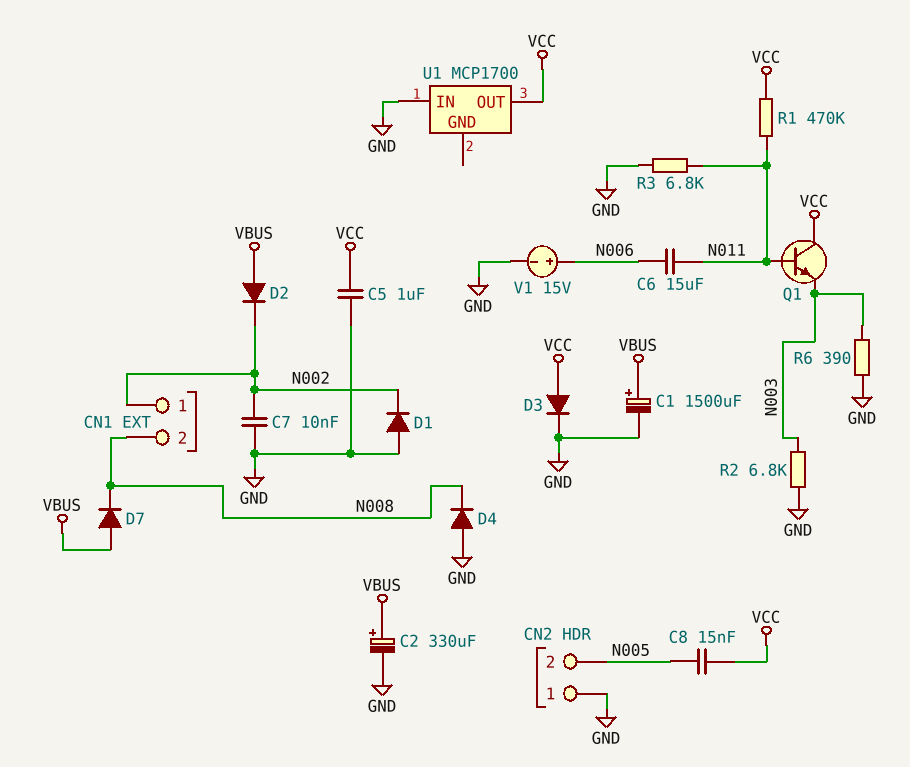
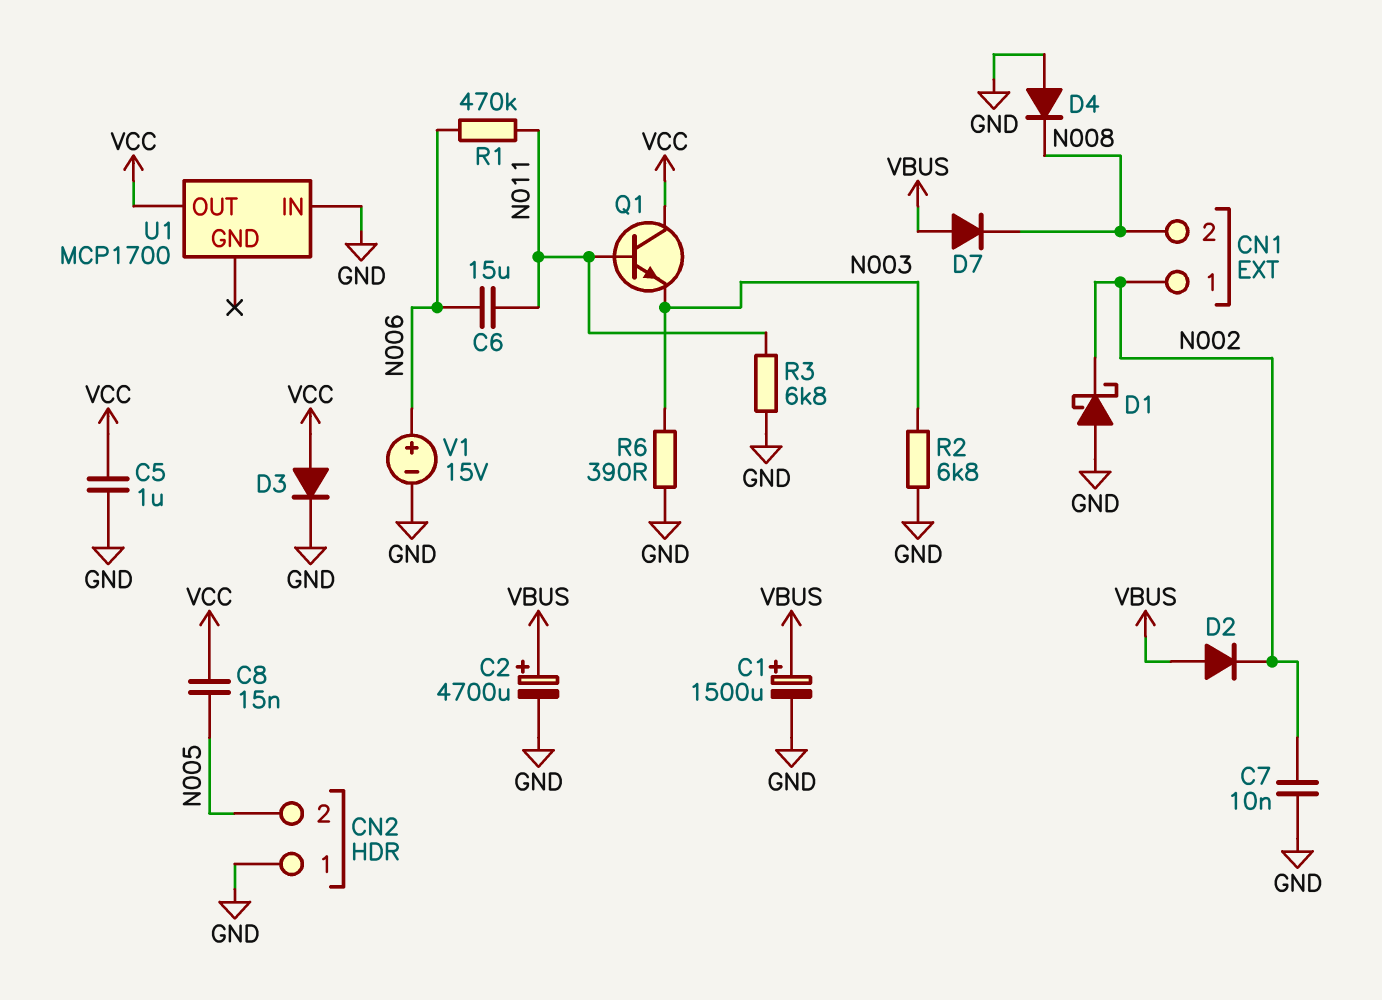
C2: 330uF (plus VBUS, minus GND) -> 4700uF (plus VBUS, minus GND)
D1: diode (A GND, K N002) -> schottky (A GND, K N002)
R1: 470k (N011, VCC) -> 470k (N006, N011)

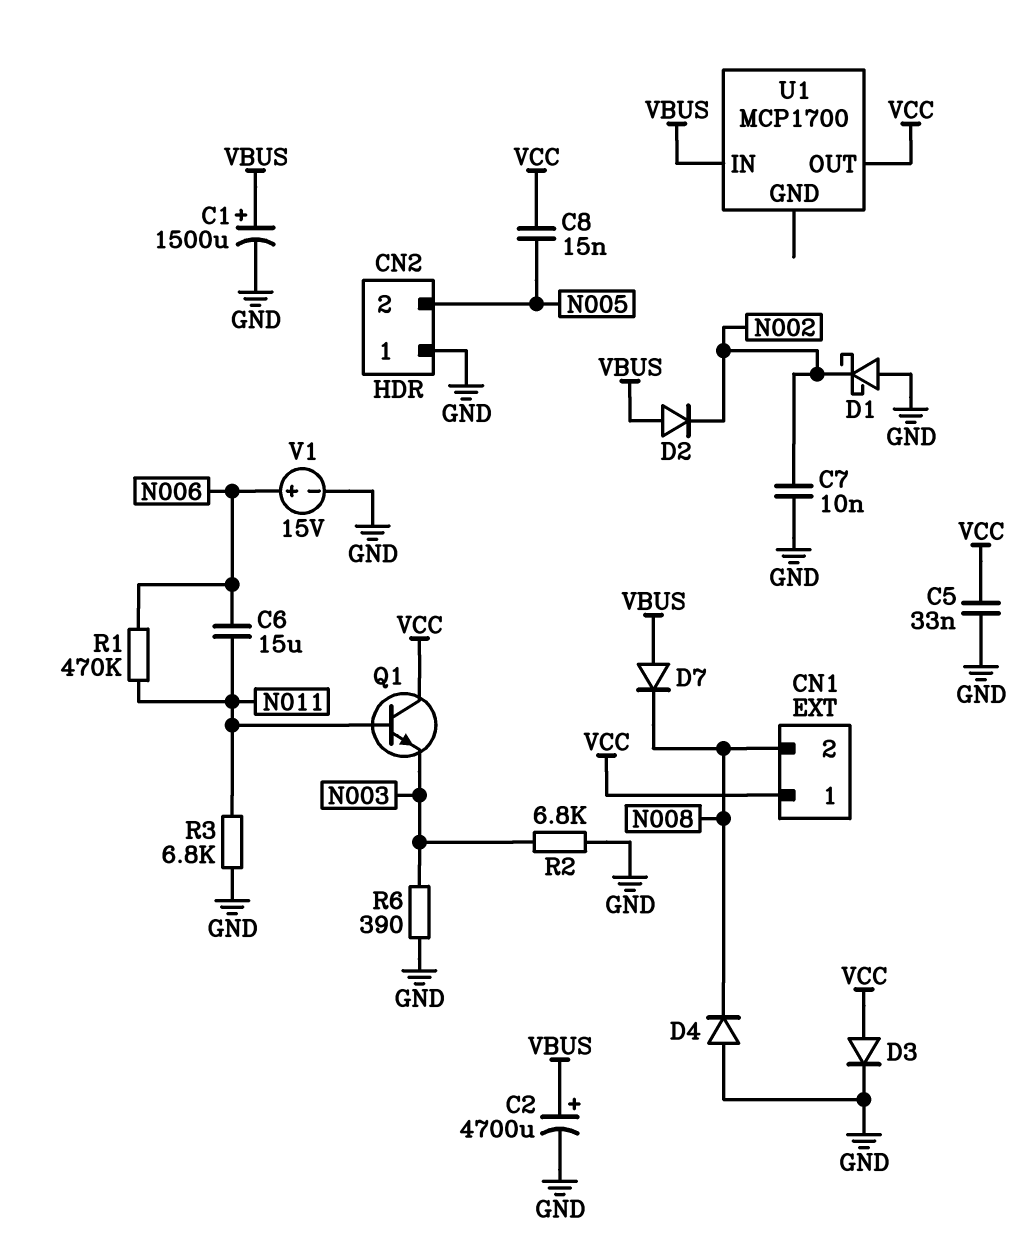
C5: 1uF (GND, VCC) -> 33nF (GND, VCC)
CN1 pin 1: N002 -> VCC
U1 pin IN: GND -> VBUS

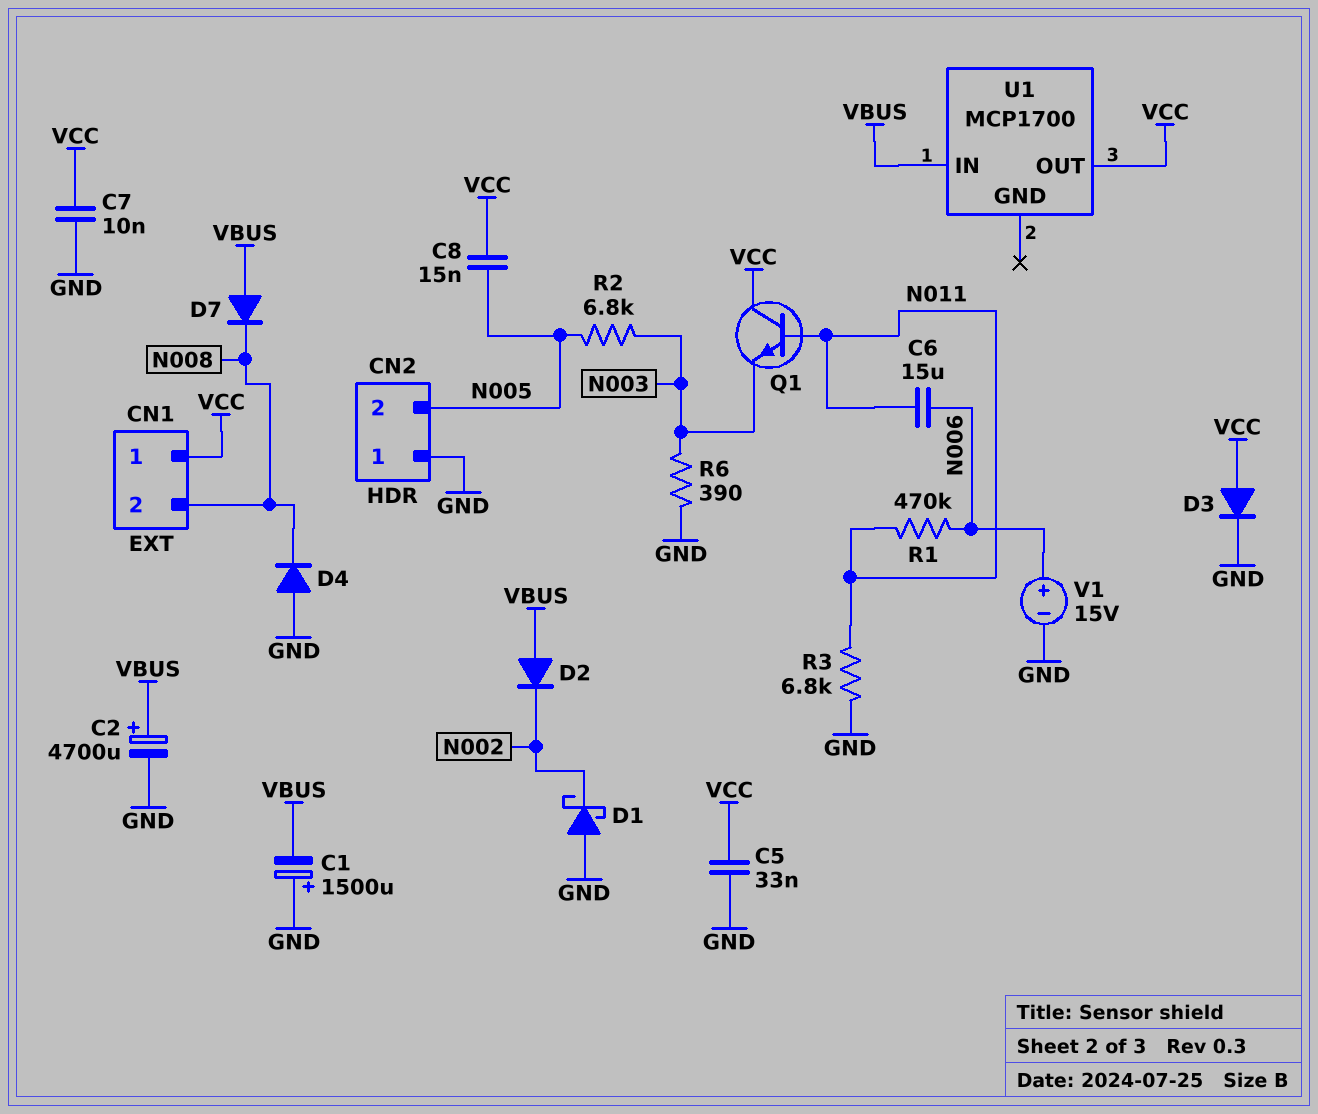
C1: 1500uF (plus VBUS, minus GND) -> 1500uF (plus GND, minus VBUS)
C7: 10nF (GND, N002) -> 10nF (GND, VCC)
R2: 6.8k (GND, N003) -> 6.8k (N003, N005)

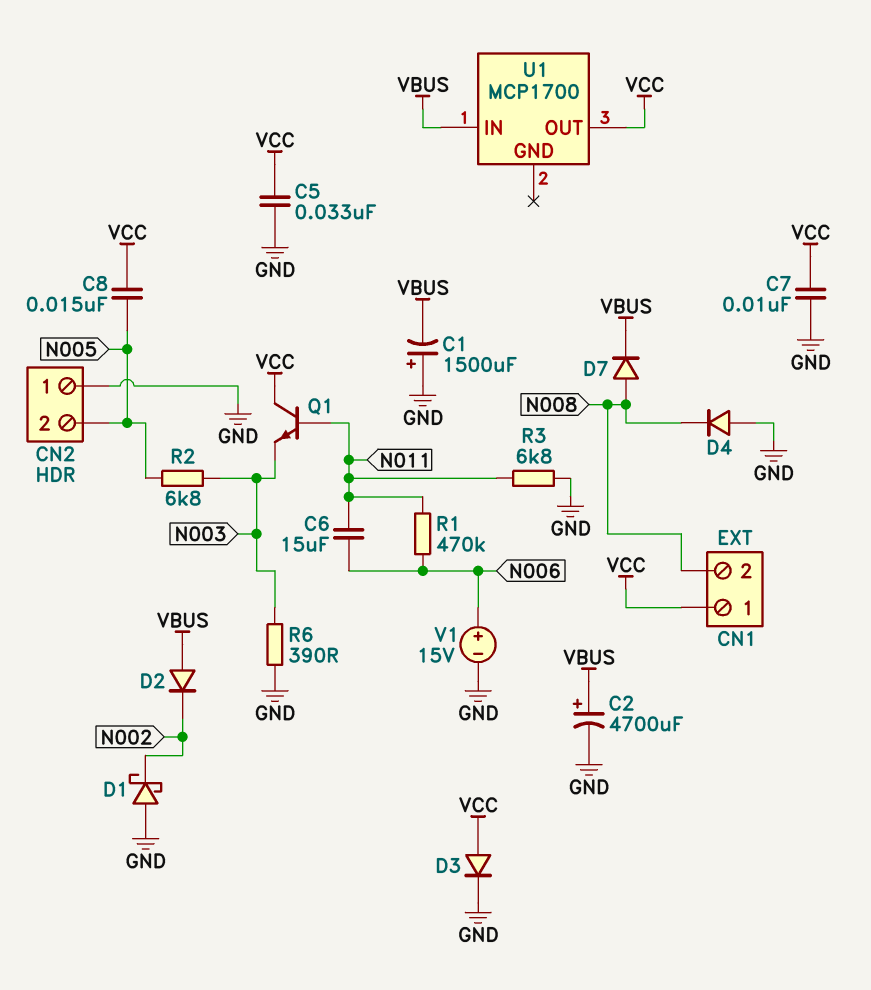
D7: diode (A VBUS, K N008) -> diode (A N008, K VBUS)

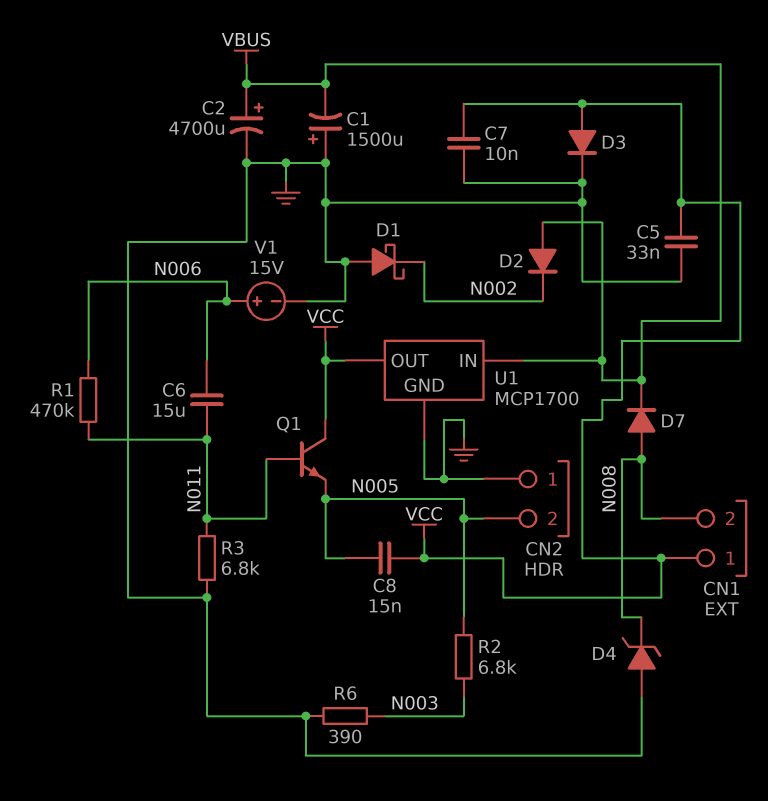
D4: diode (A GND, K N008) -> zener (A GND, K N008)
Q1: NPN (B N011, C VCC, E N003) -> NPN (B N011, C VCC, E N005)
U1 pin GND: none -> GND

